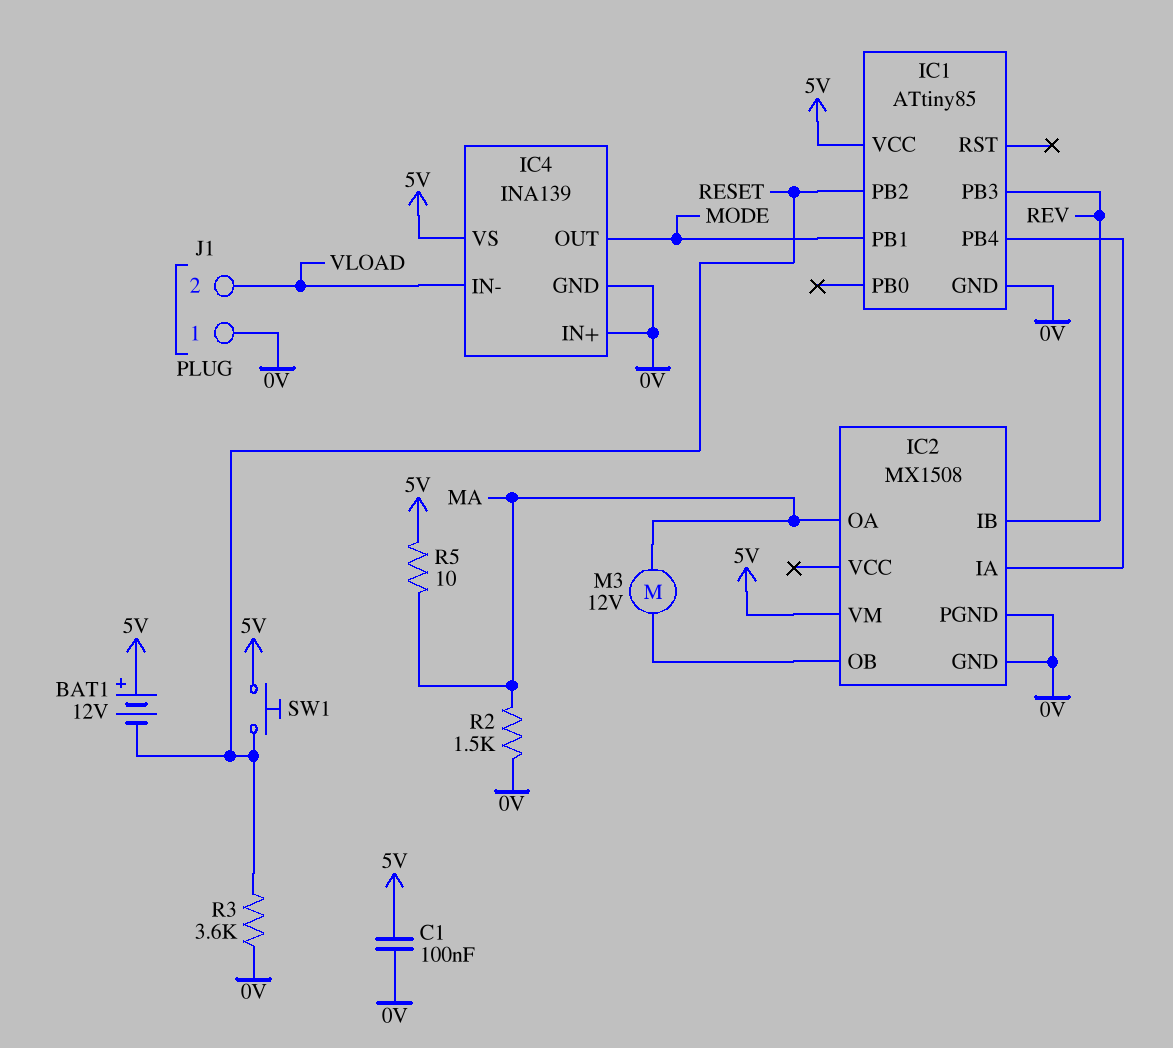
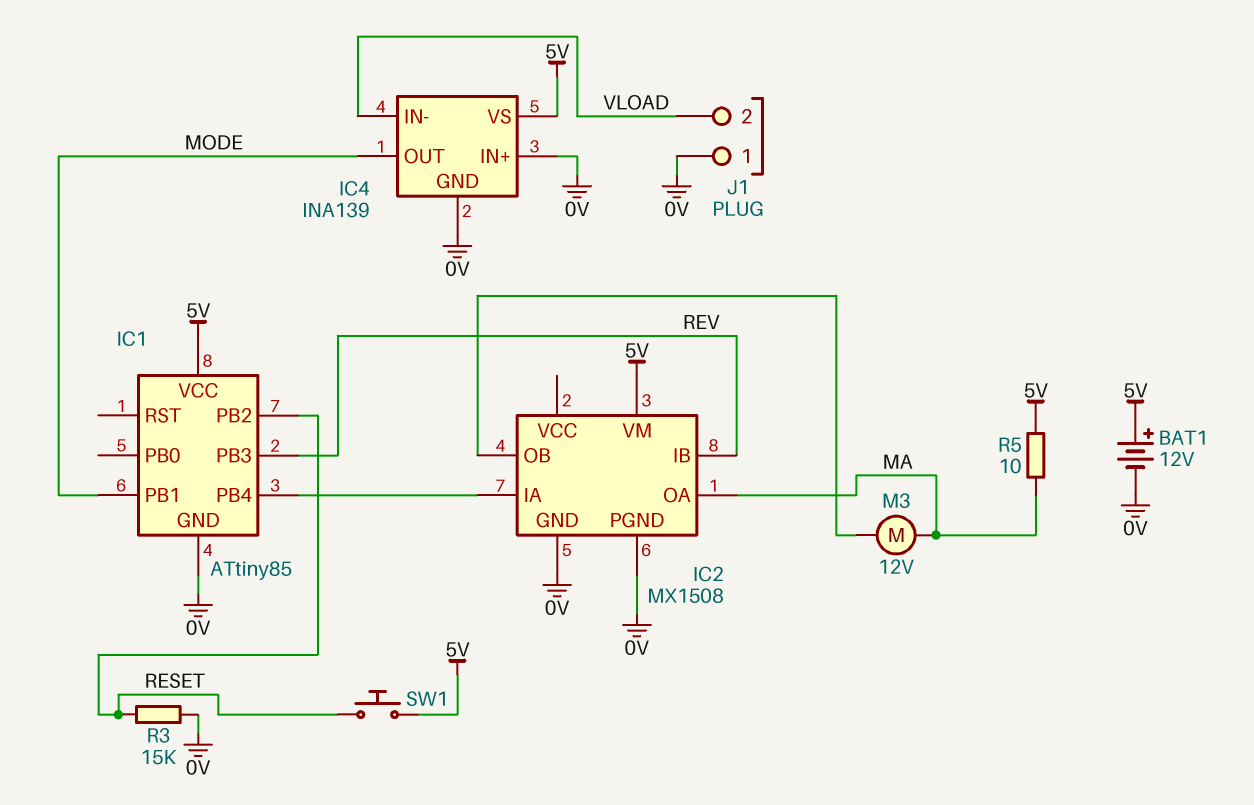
BAT1: 12V (plus 5V, minus RESET) -> 12V (plus 5V, minus 0V)
C1: 100nF (0V, 5V) -> none
R2: 1.5k (0V, MA) -> none
R3: 3.6k (0V, RESET) -> 15k (0V, RESET)

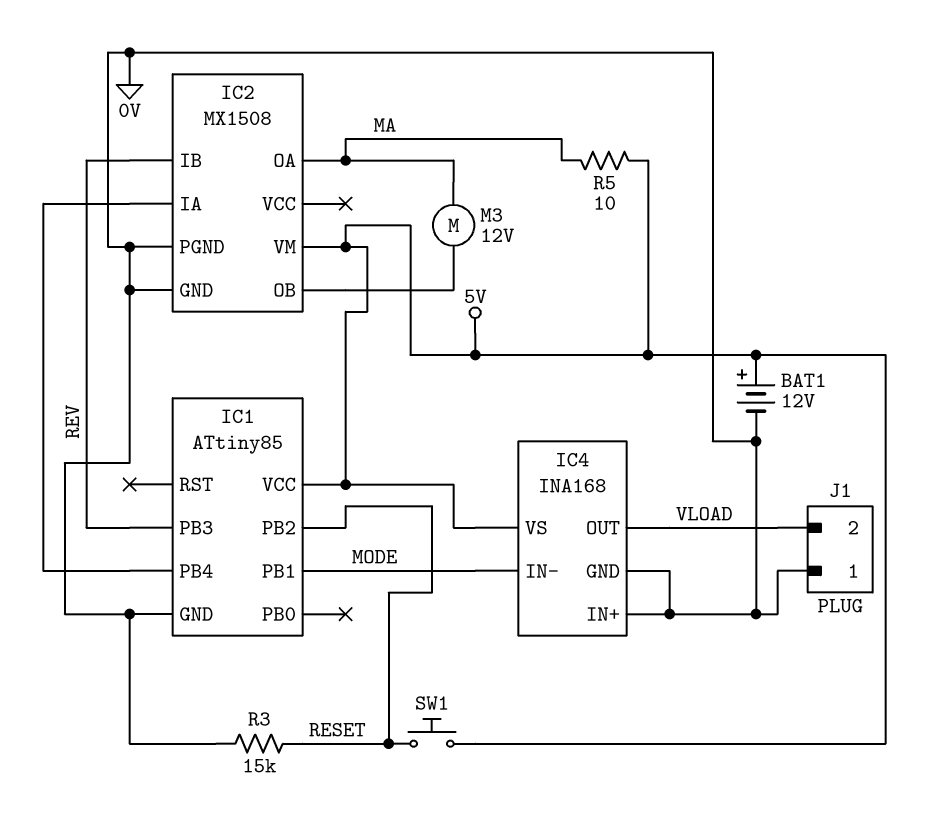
IC4: INA139 -> INA168
IC4 pin IN-: VLOAD -> MODE
IC4 pin OUT: MODE -> VLOAD

